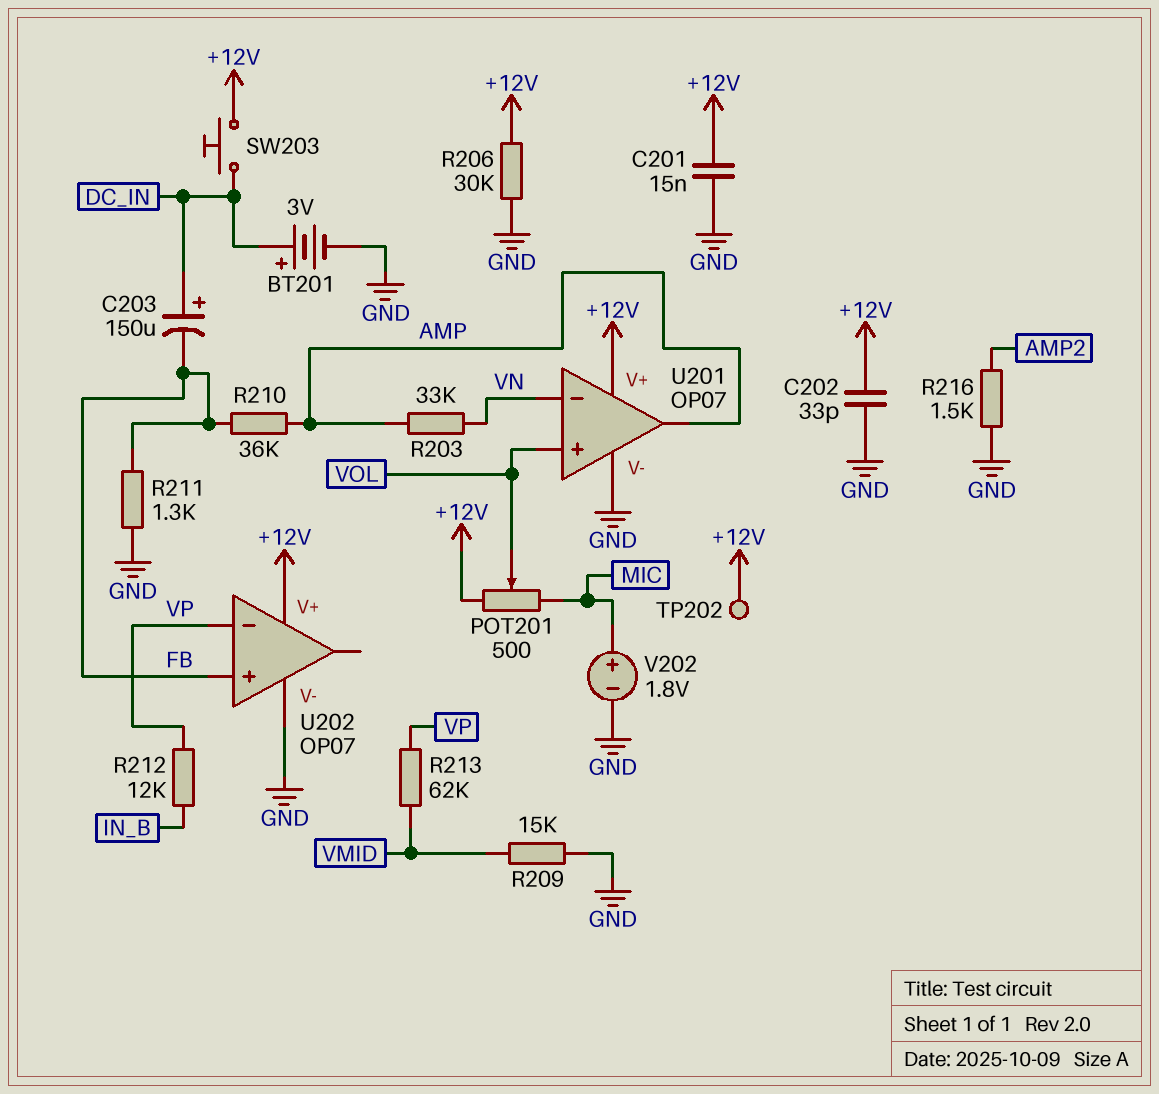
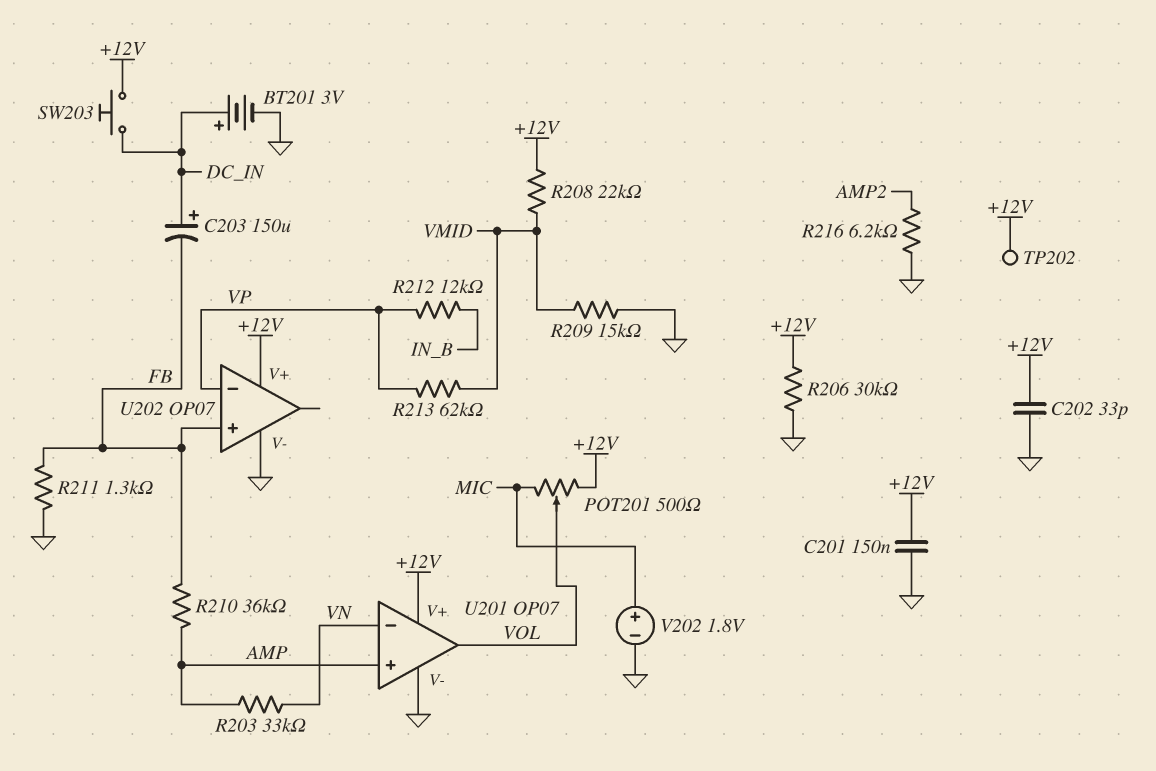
C201: 15nF (+12V, GND) -> 150nF (+12V, GND)
R208: none -> 22k (+12V, VMID)
R216: 1.5k (AMP2, GND) -> 6.2k (AMP2, GND)
U201 pin in+: VOL -> AMP
U201 pin out: AMP -> VOL

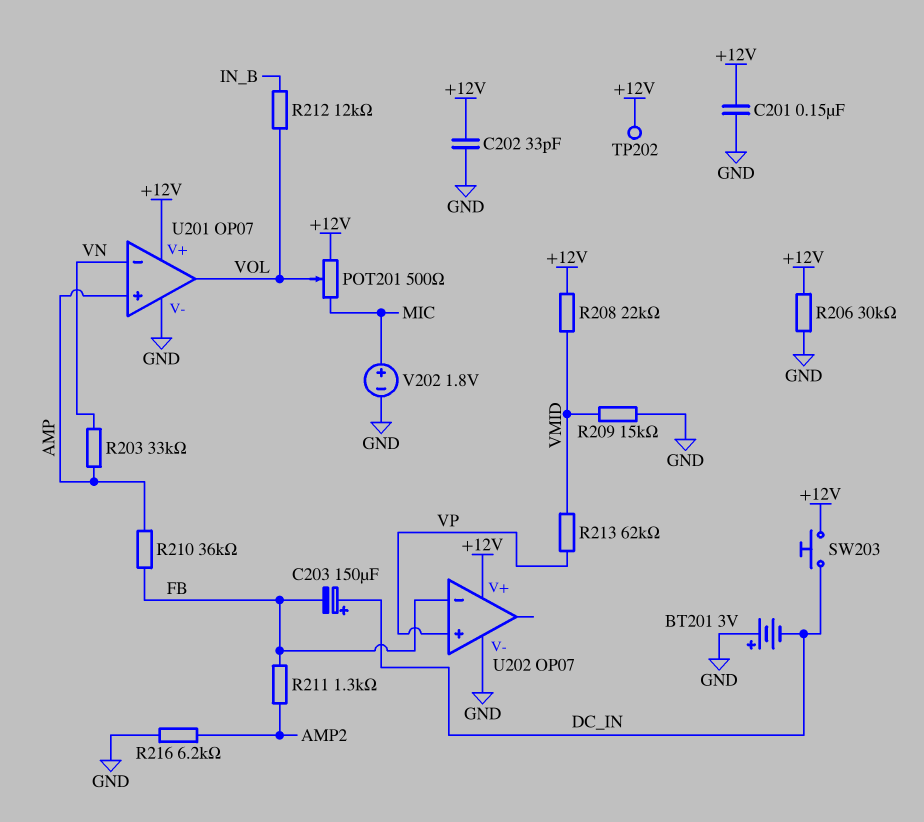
BT201: 3V (plus DC_IN, minus GND) -> 3V (plus GND, minus DC_IN)
R211: 1.3k (FB, GND) -> 1.3k (AMP2, FB)
R212: 12k (IN_B, VP) -> 12k (IN_B, VOL)
U202 pin in+: FB -> VP
U202 pin in-: VP -> FB

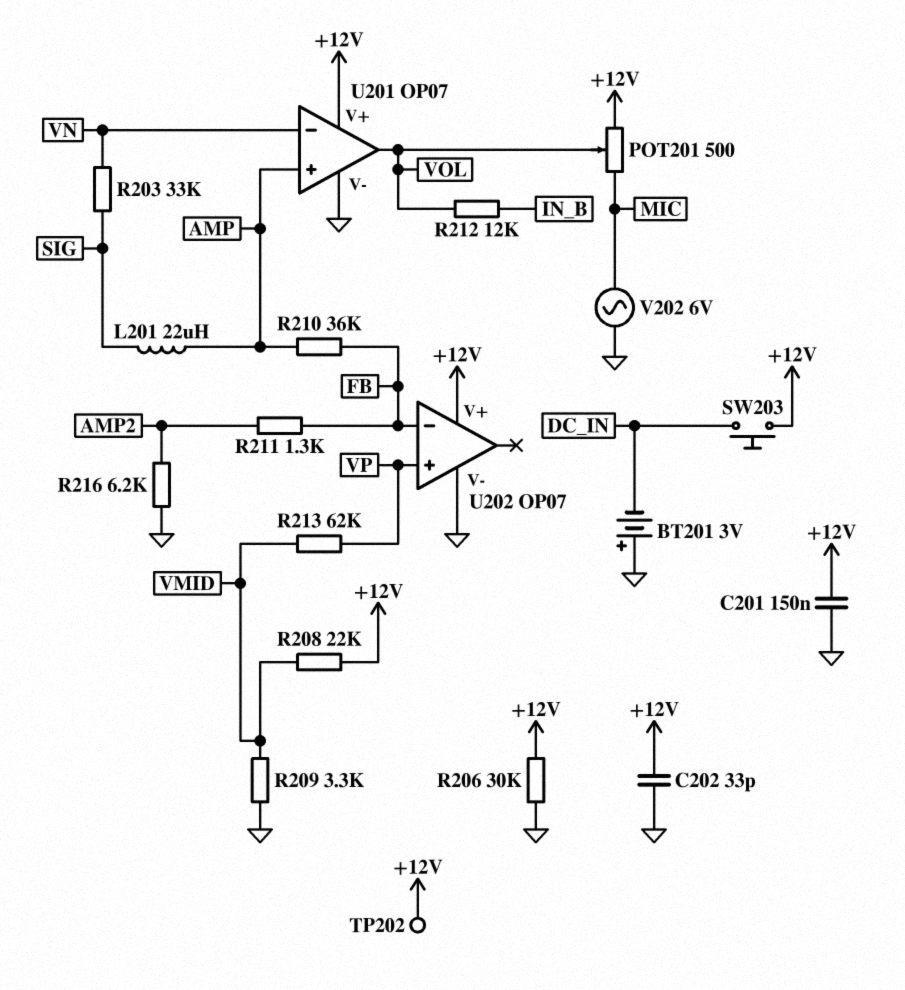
C203: 150uF (plus DC_IN, minus FB) -> none
L201: none -> 22uH (AMP, SIG)
R203: 33k (AMP, VN) -> 33k (SIG, VN)
R209: 15k (GND, VMID) -> 3.3k (GND, VMID)
V202: 1.8V (plus MIC, minus GND) -> AC 6V (GND, MIC)

